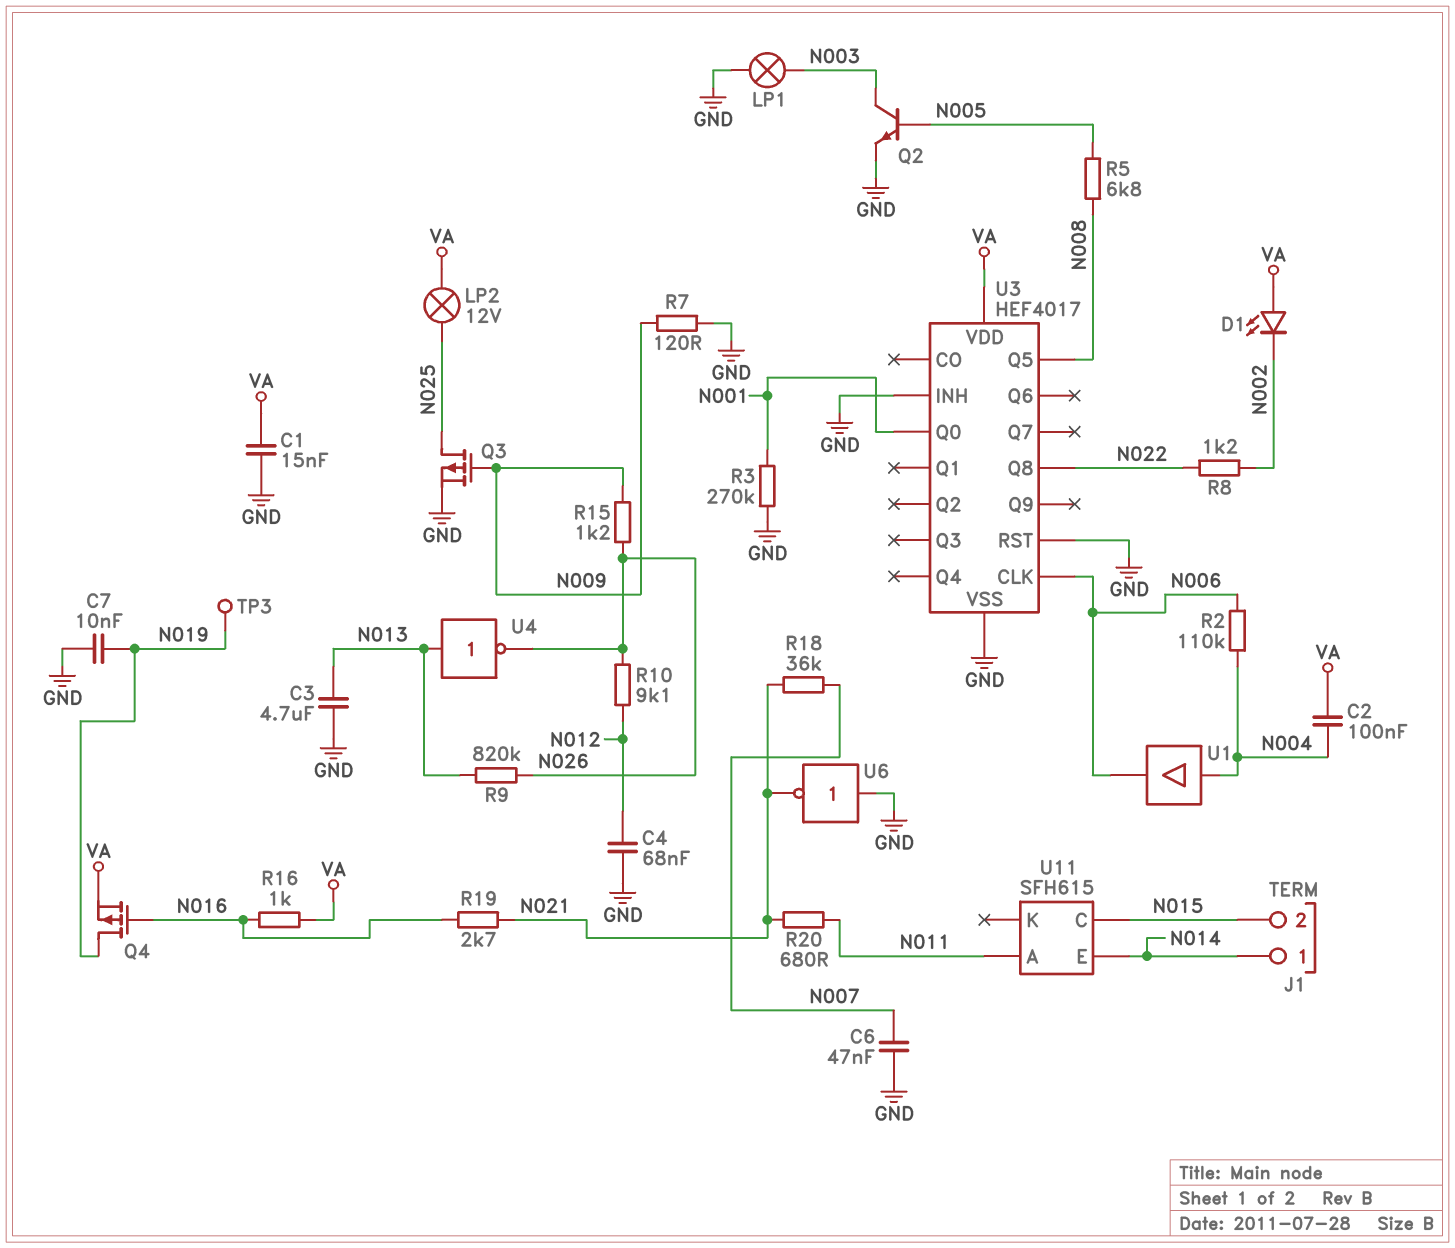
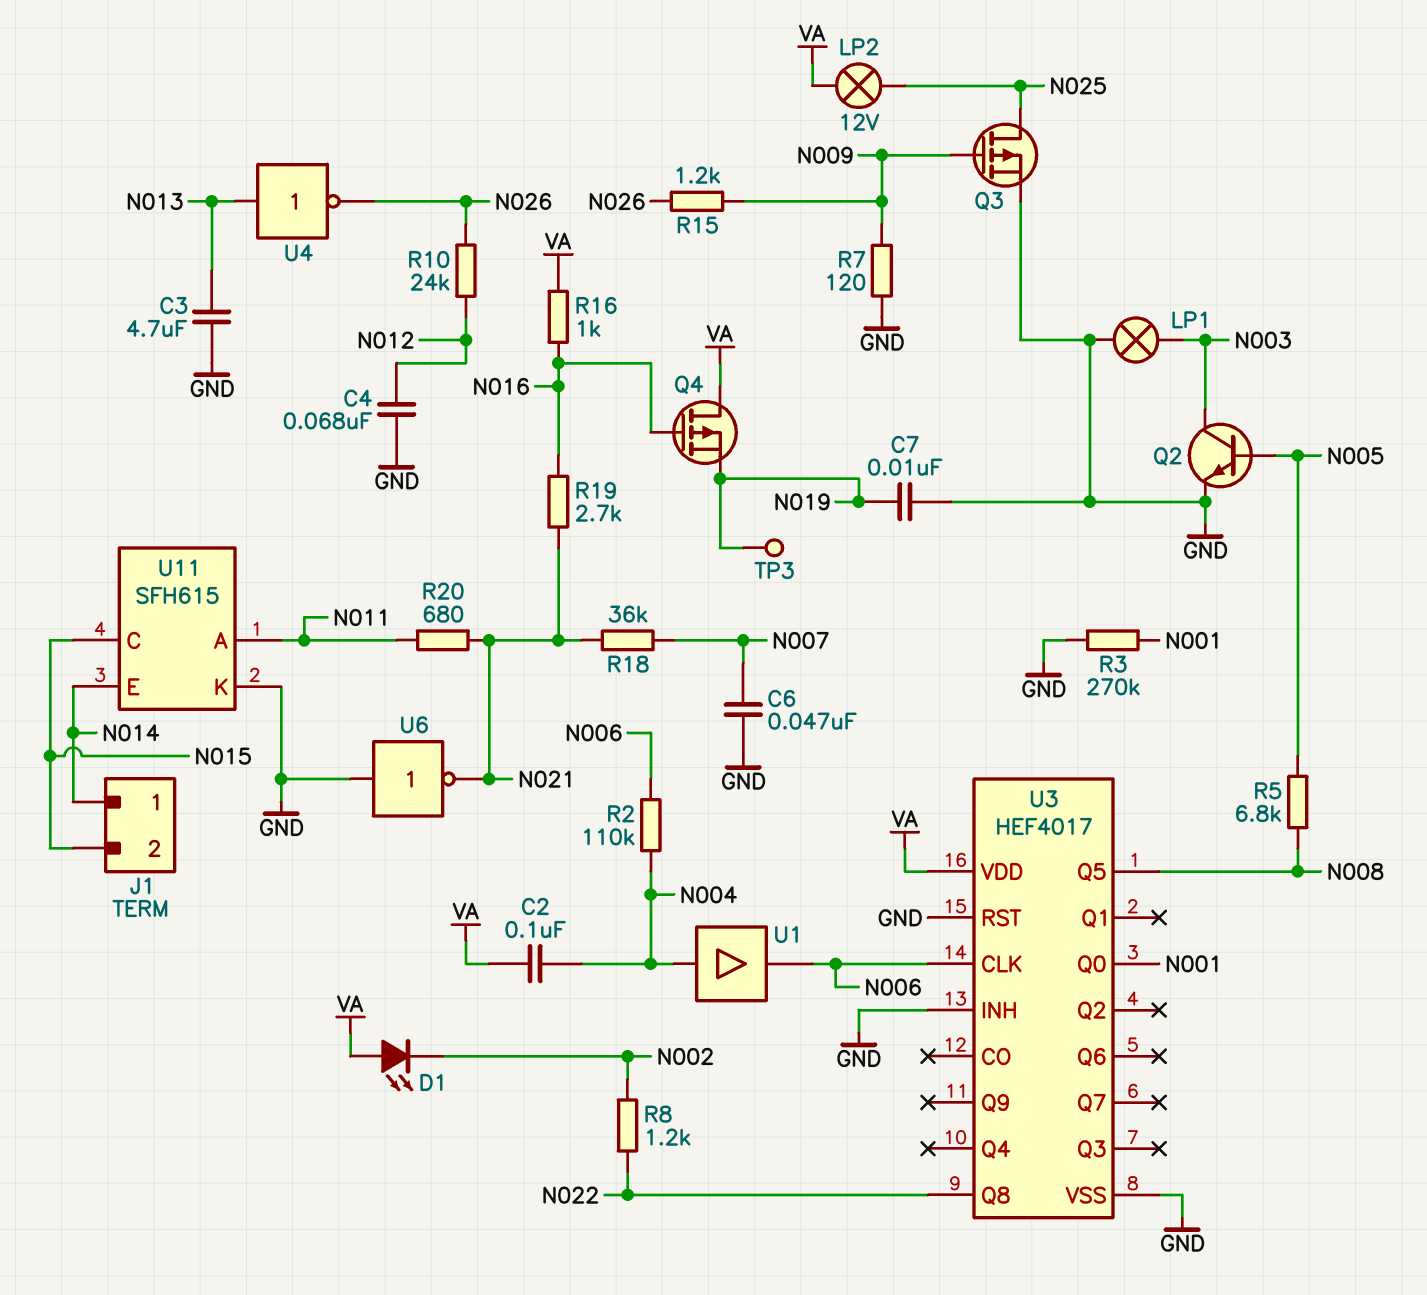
C1: 15nF (GND, VA) -> none
Q4: PMOS (G N016, D N019, S VA) -> PMOS (G N016, D VA, S N019)
R9: 820k (N013, N026) -> none
R10: 9.1k (N012, N026) -> 24k (N012, N026)
U11 pin K: none -> GND

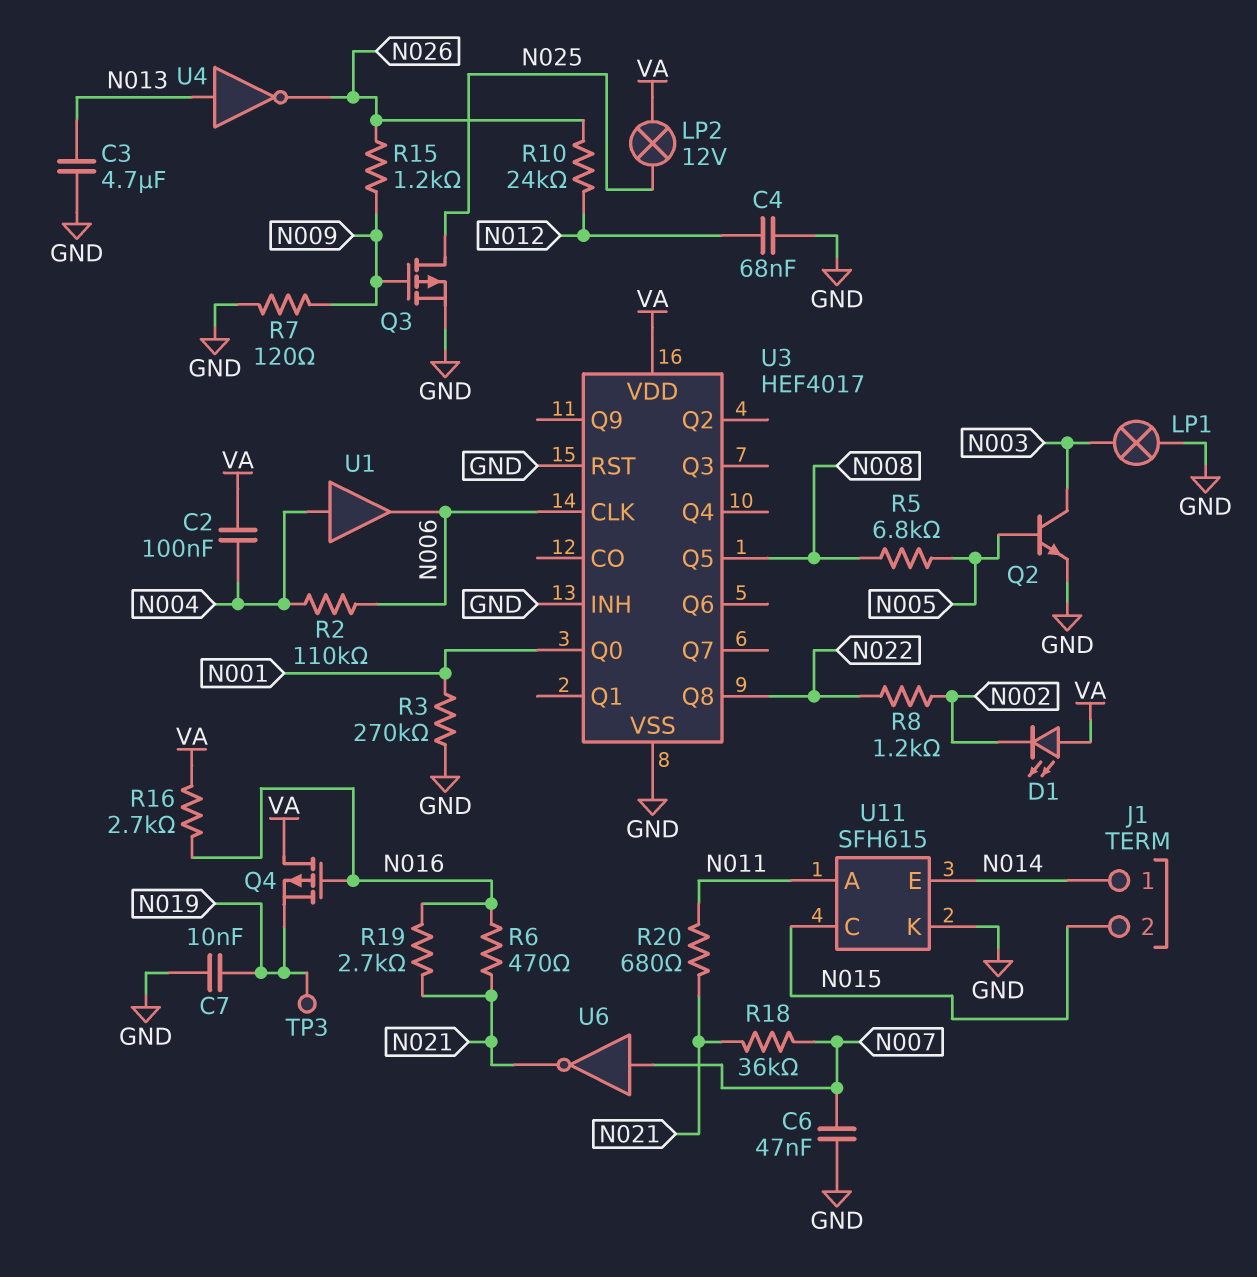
R6: none -> 470 (N016, N021)
R16: 1k (N016, VA) -> 2.7k (N016, VA)
U6: NOT (in GND, out N021) -> NOT (in N007, out N021)

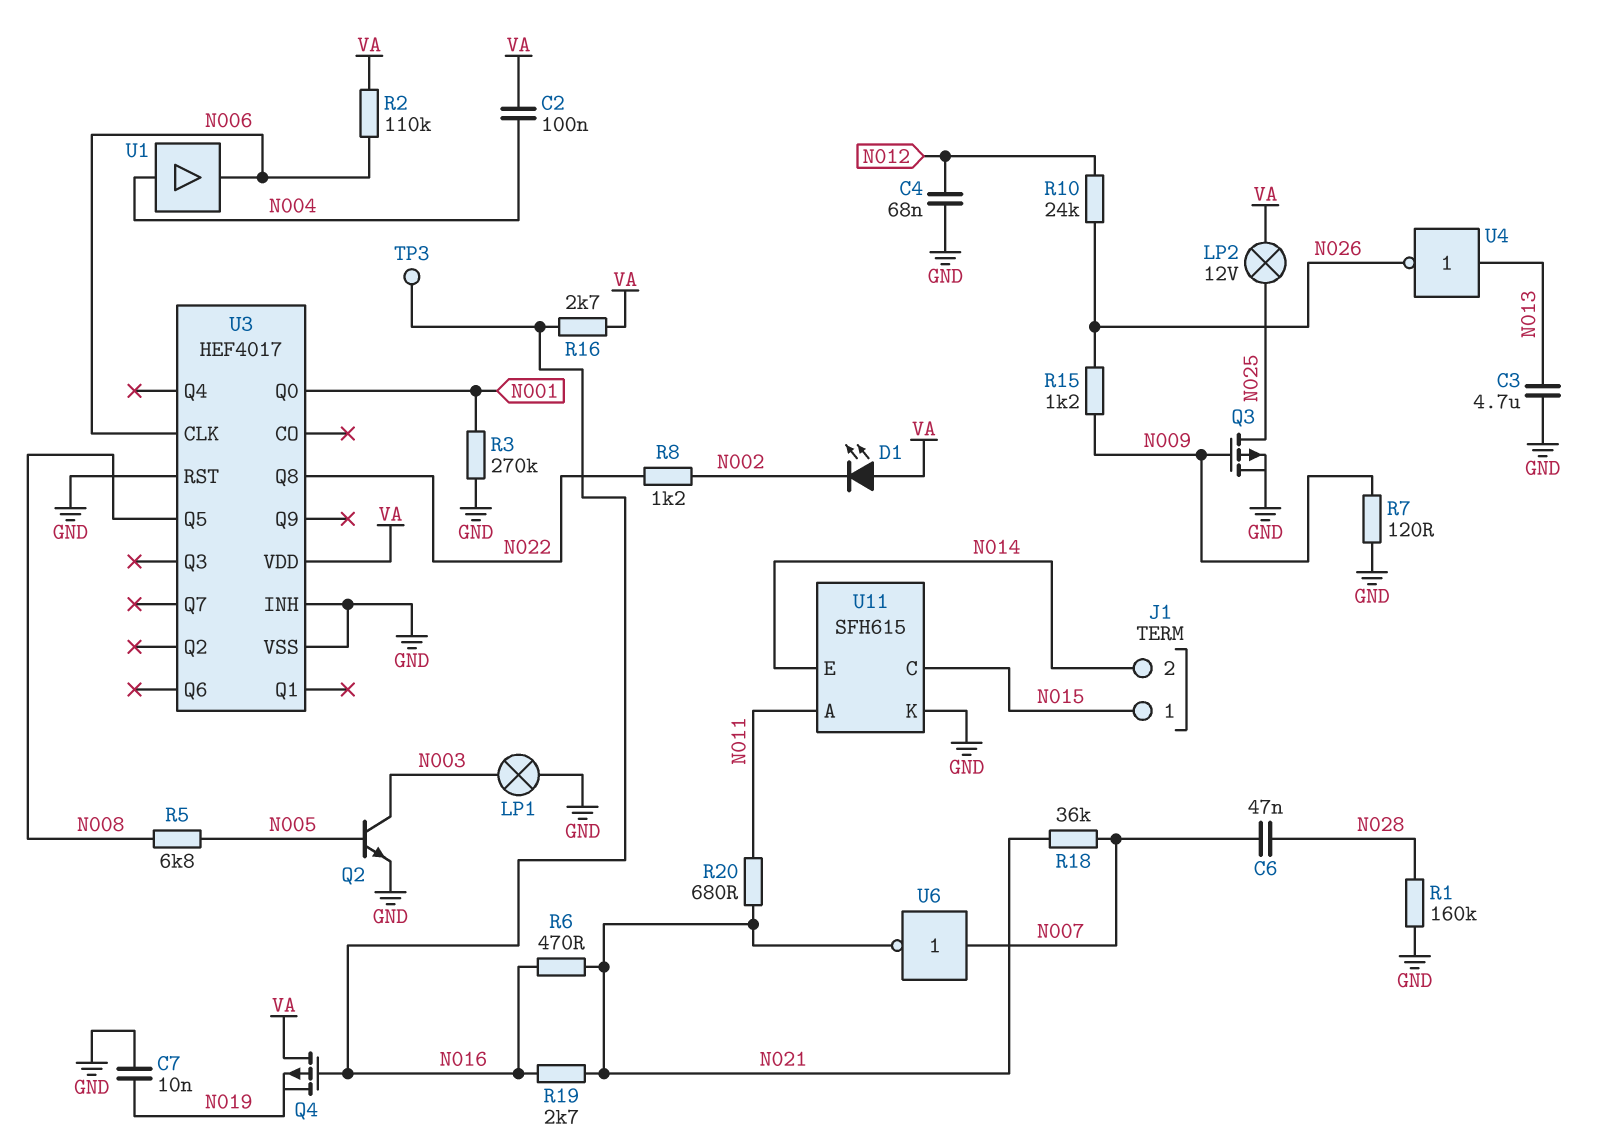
C6: 47nF (GND, N007) -> 47nF (N007, N028)
J1 pin 1: N014 -> N015
J1 pin 2: N015 -> N014
R1: none -> 160k (GND, N028)
R2: 110k (N004, N006) -> 110k (N006, VA)
TP3: test point (N019) -> test point (N016)

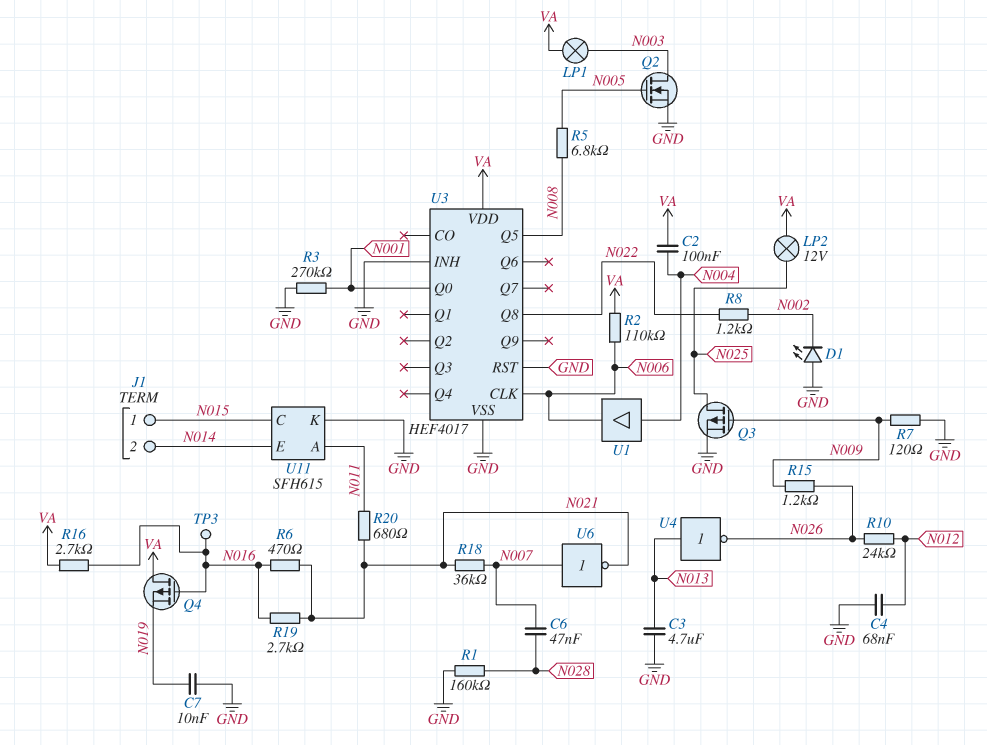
D1: LED (A VA, K N002) -> LED (A GND, K N002)
LP1: lamp (GND, N003) -> lamp (N003, VA)
Q2: NPN (B N005, C N003, E GND) -> NMOS (G N005, D N003, S GND)

